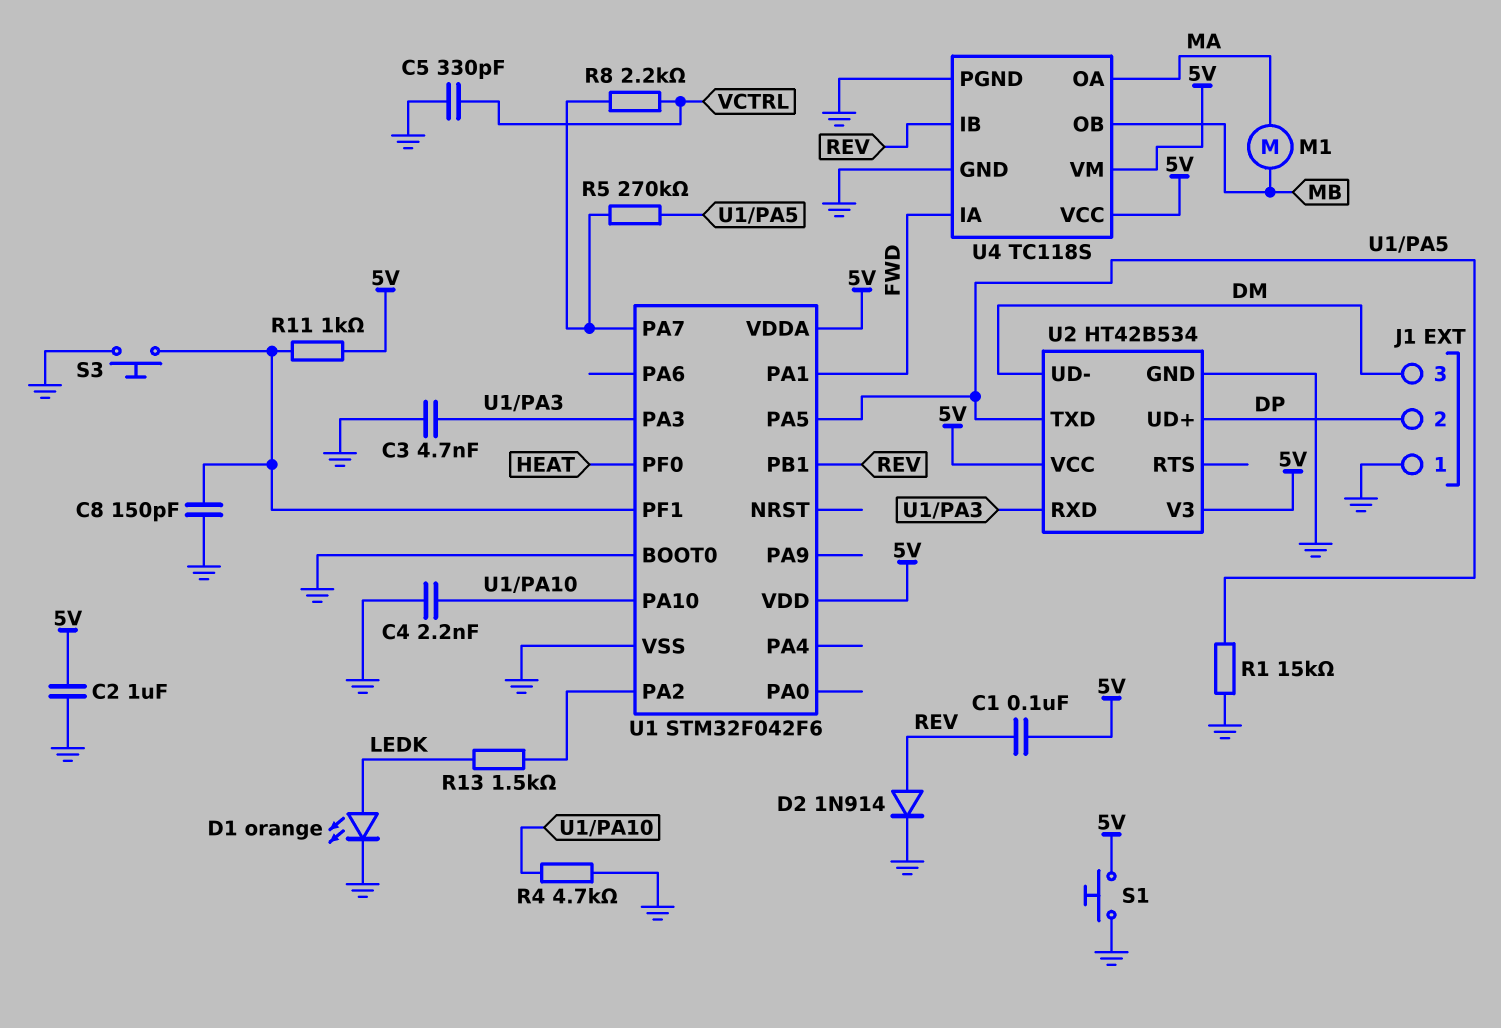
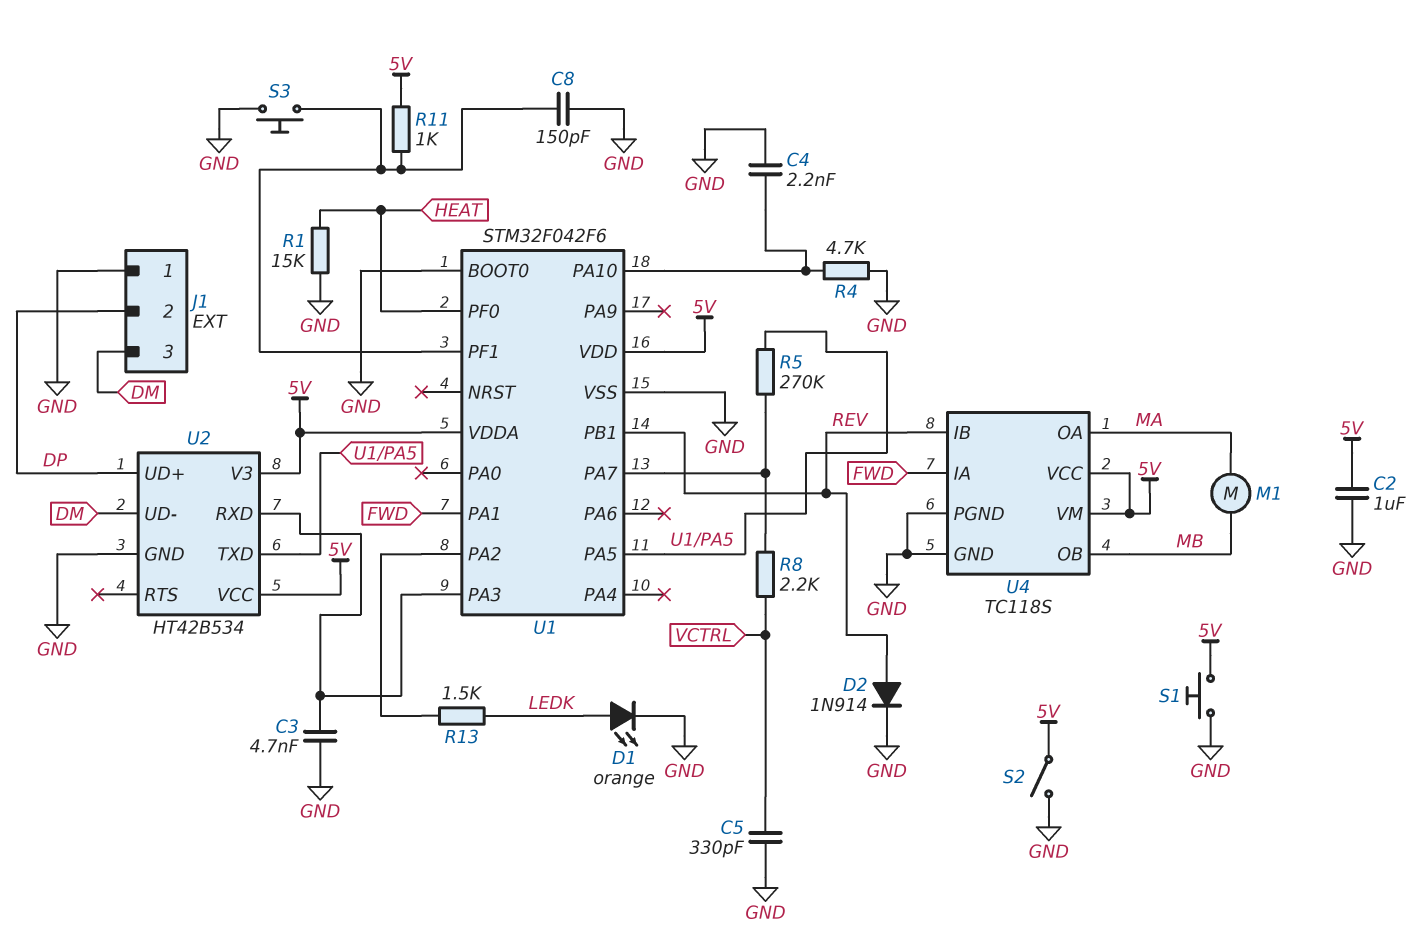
C1: 100nF (5V, REV) -> none
R1: 15k (GND, U1/PA5) -> 15k (GND, HEAT)
S2: none -> switch (5V, GND)

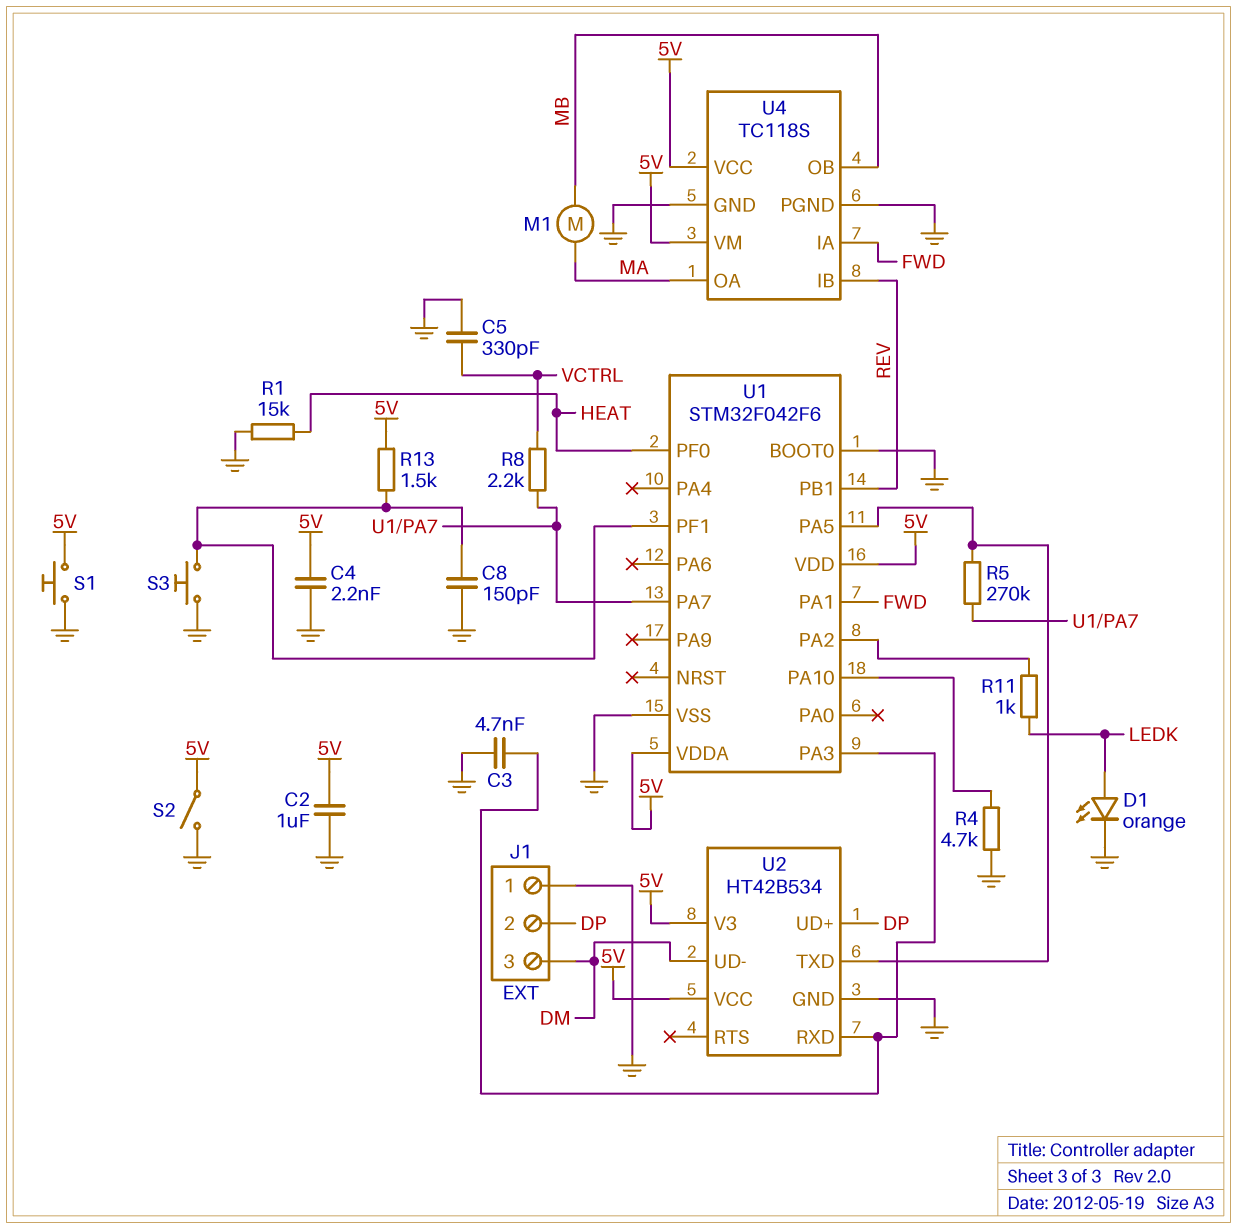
C4: 2.2nF (GND, U1/PA10) -> 2.2nF (5V, GND)
D2: diode 1N914 (A REV, K GND) -> none
R11: 1k (5V, U1/PF1) -> 1k (LEDK, U1/PA2)
R13: 1.5k (LEDK, U1/PA2) -> 1.5k (5V, U1/PF1)

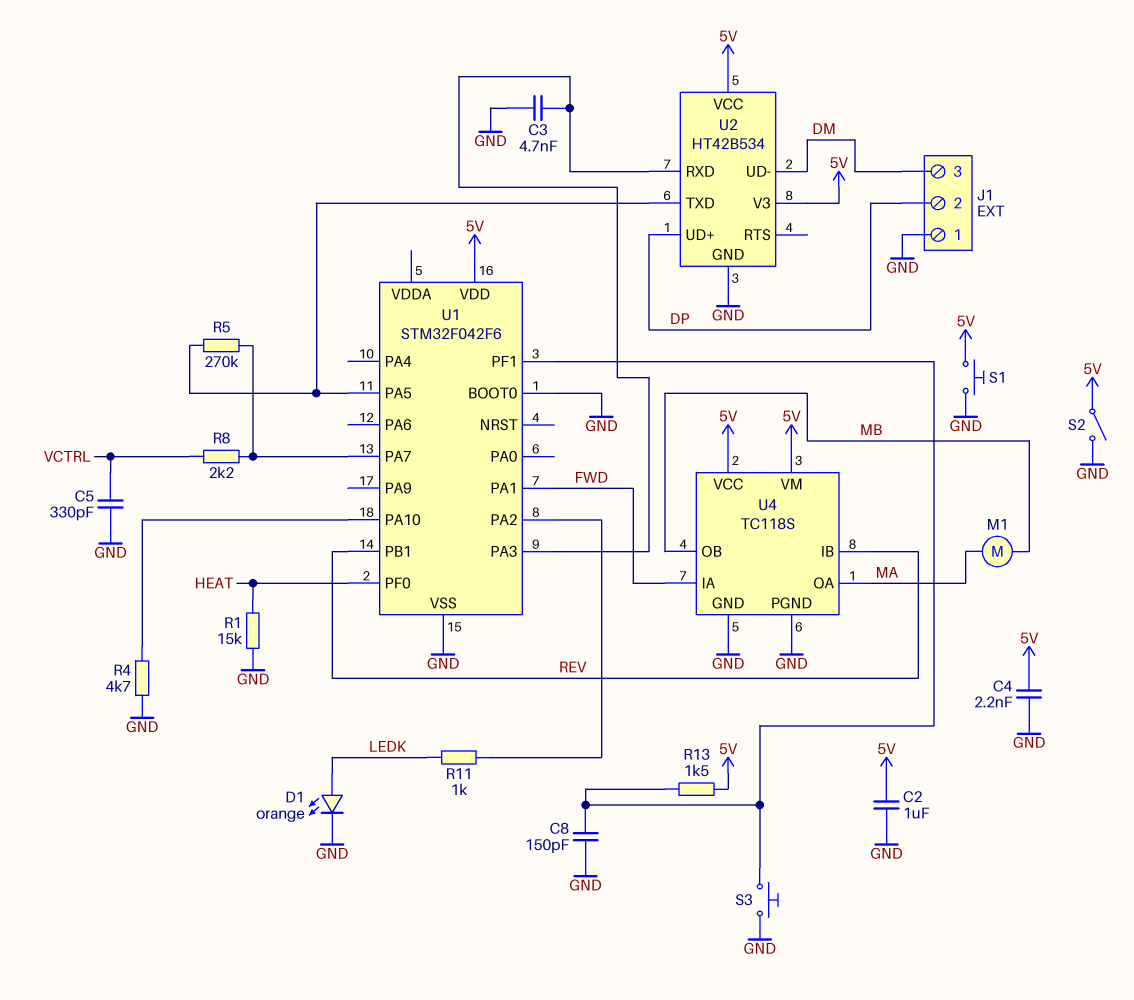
U1 pin VDDA: 5V -> none

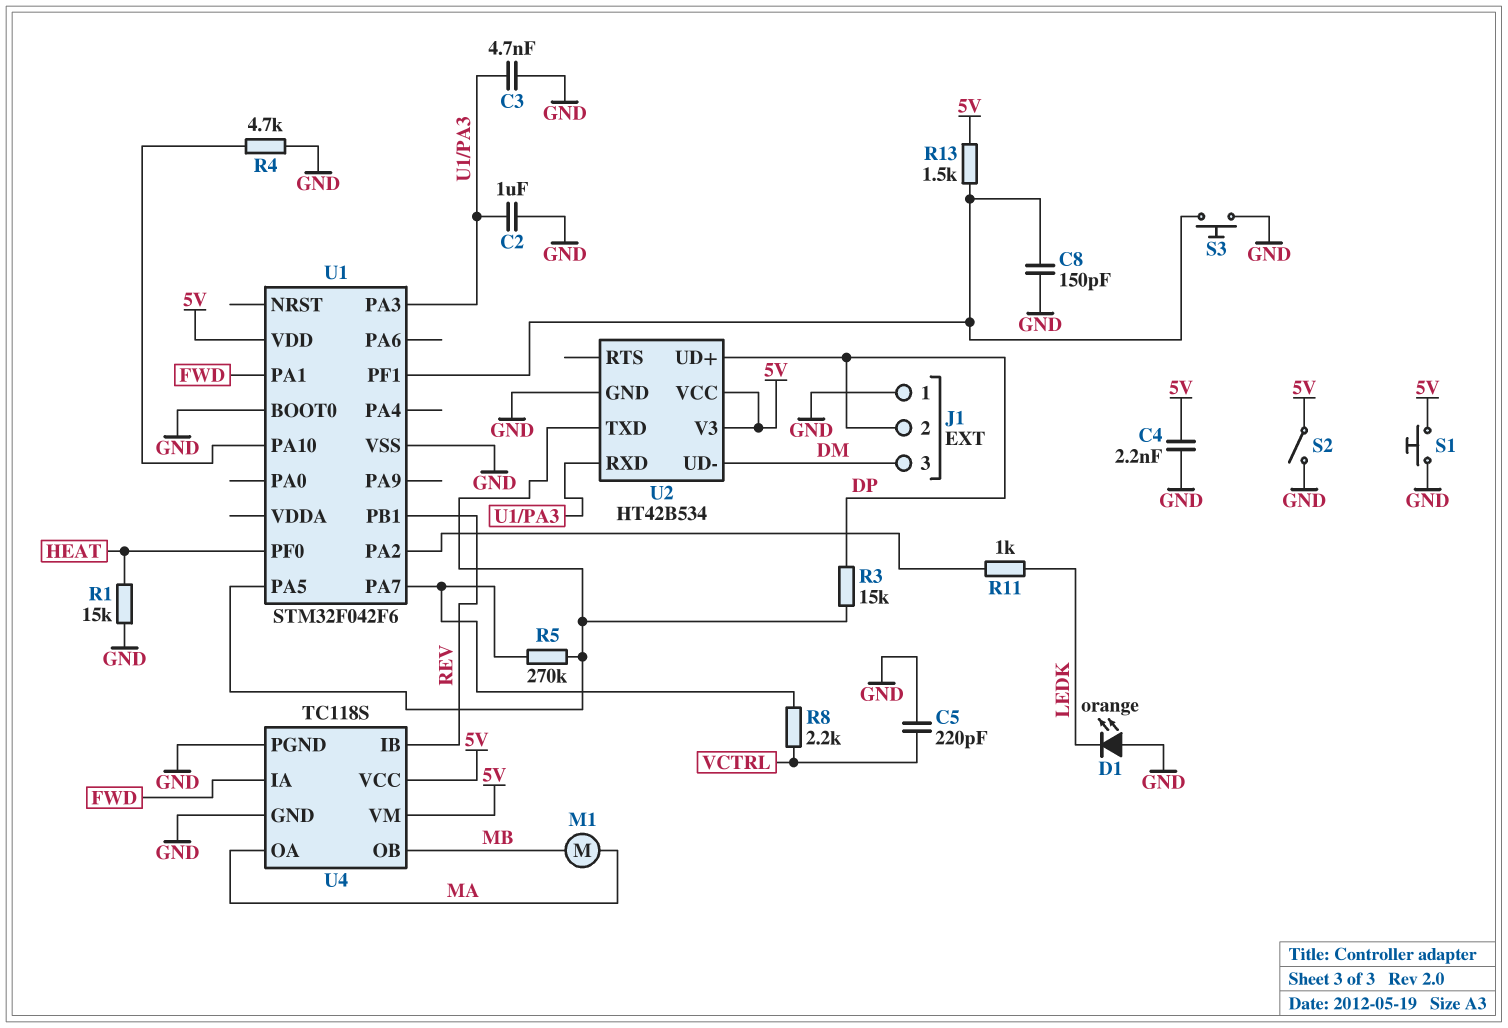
C2: 1uF (5V, GND) -> 1uF (GND, U1/PA3)
C5: 330pF (GND, VCTRL) -> 220pF (GND, VCTRL)
D1: LED orange (A LEDK, K GND) -> LED orange (A GND, K LEDK)
R3: none -> 15k (DP, U1/PA5)

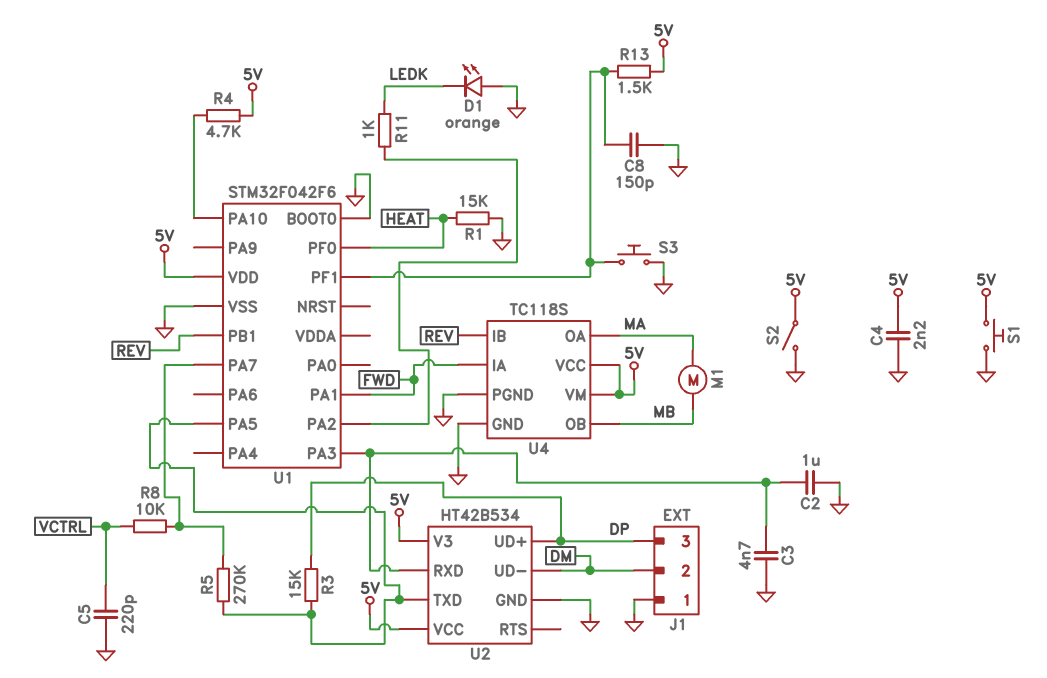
J1 pin 2: DP -> DM
J1 pin 3: DM -> DP
R4: 4.7k (GND, U1/PA10) -> 4.7k (5V, U1/PA10)
R8: 2.2k (U1/PA7, VCTRL) -> 10k (U1/PA7, VCTRL)

